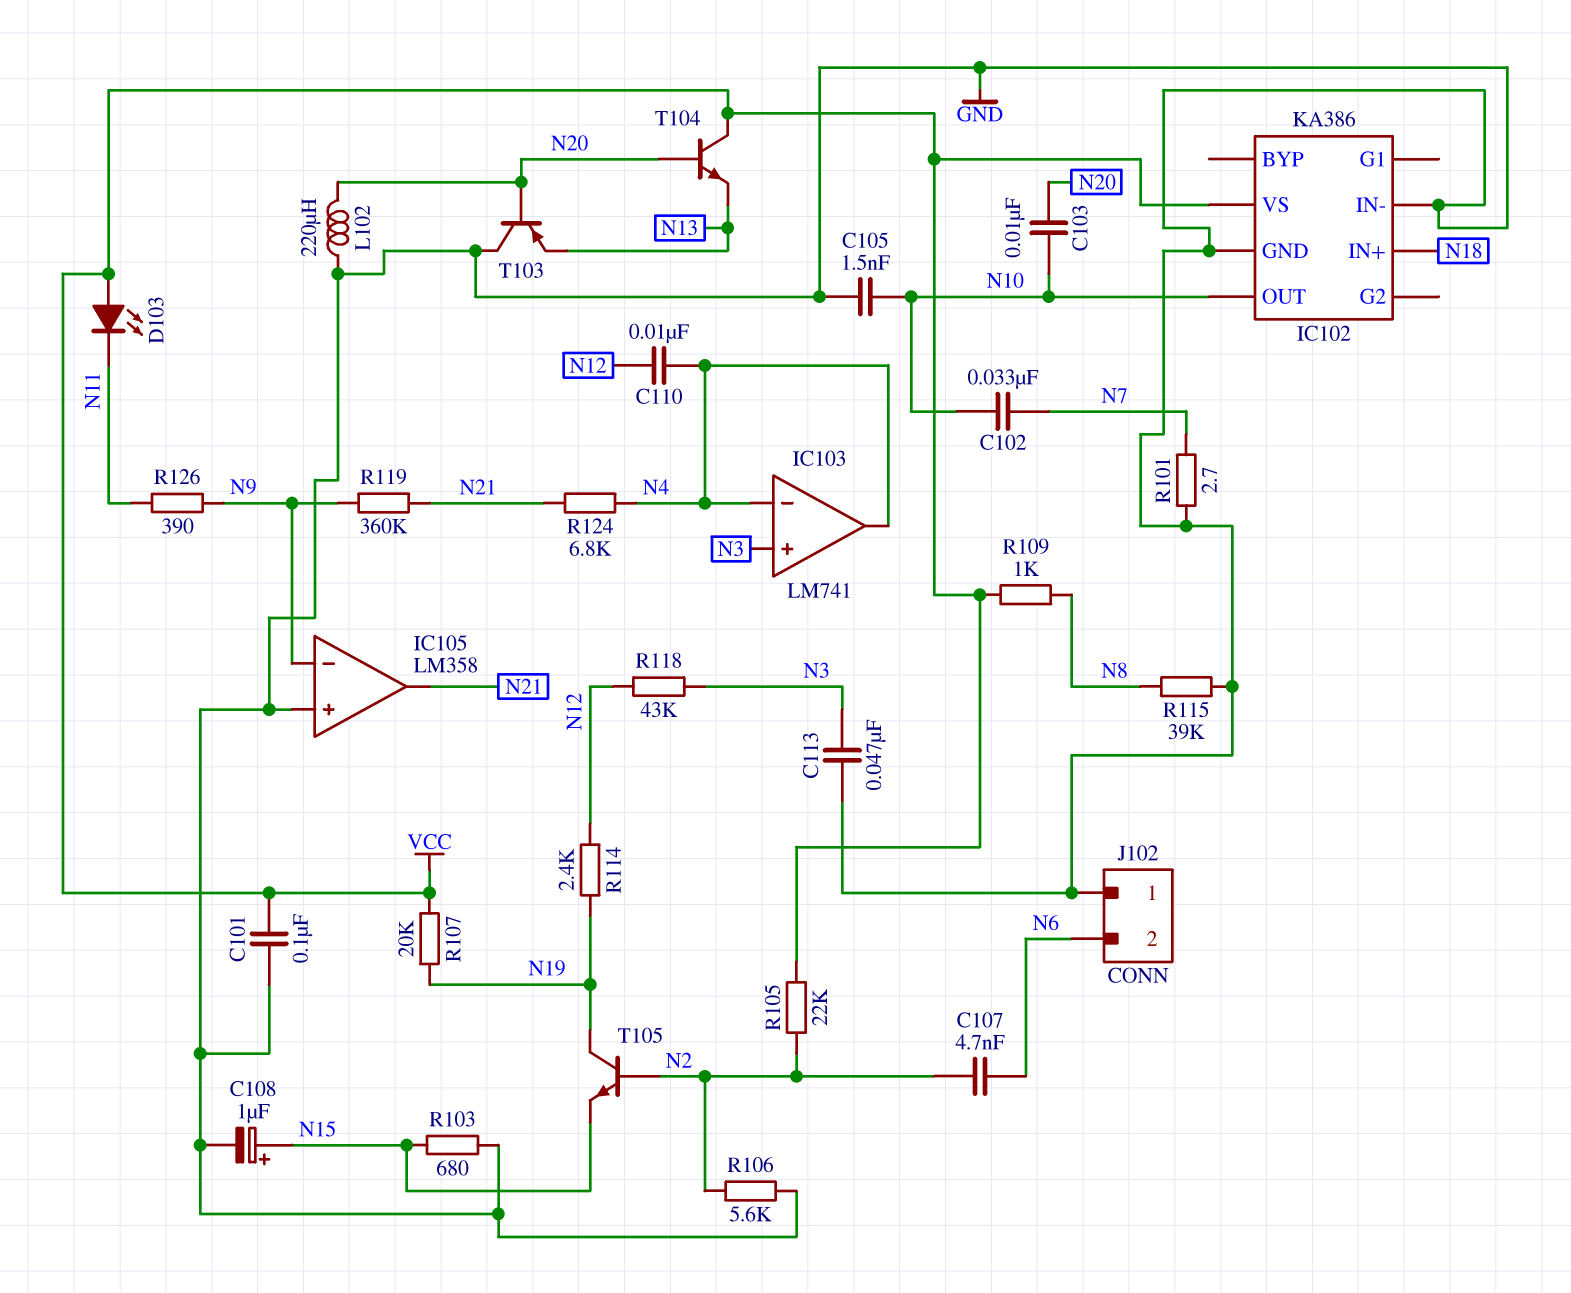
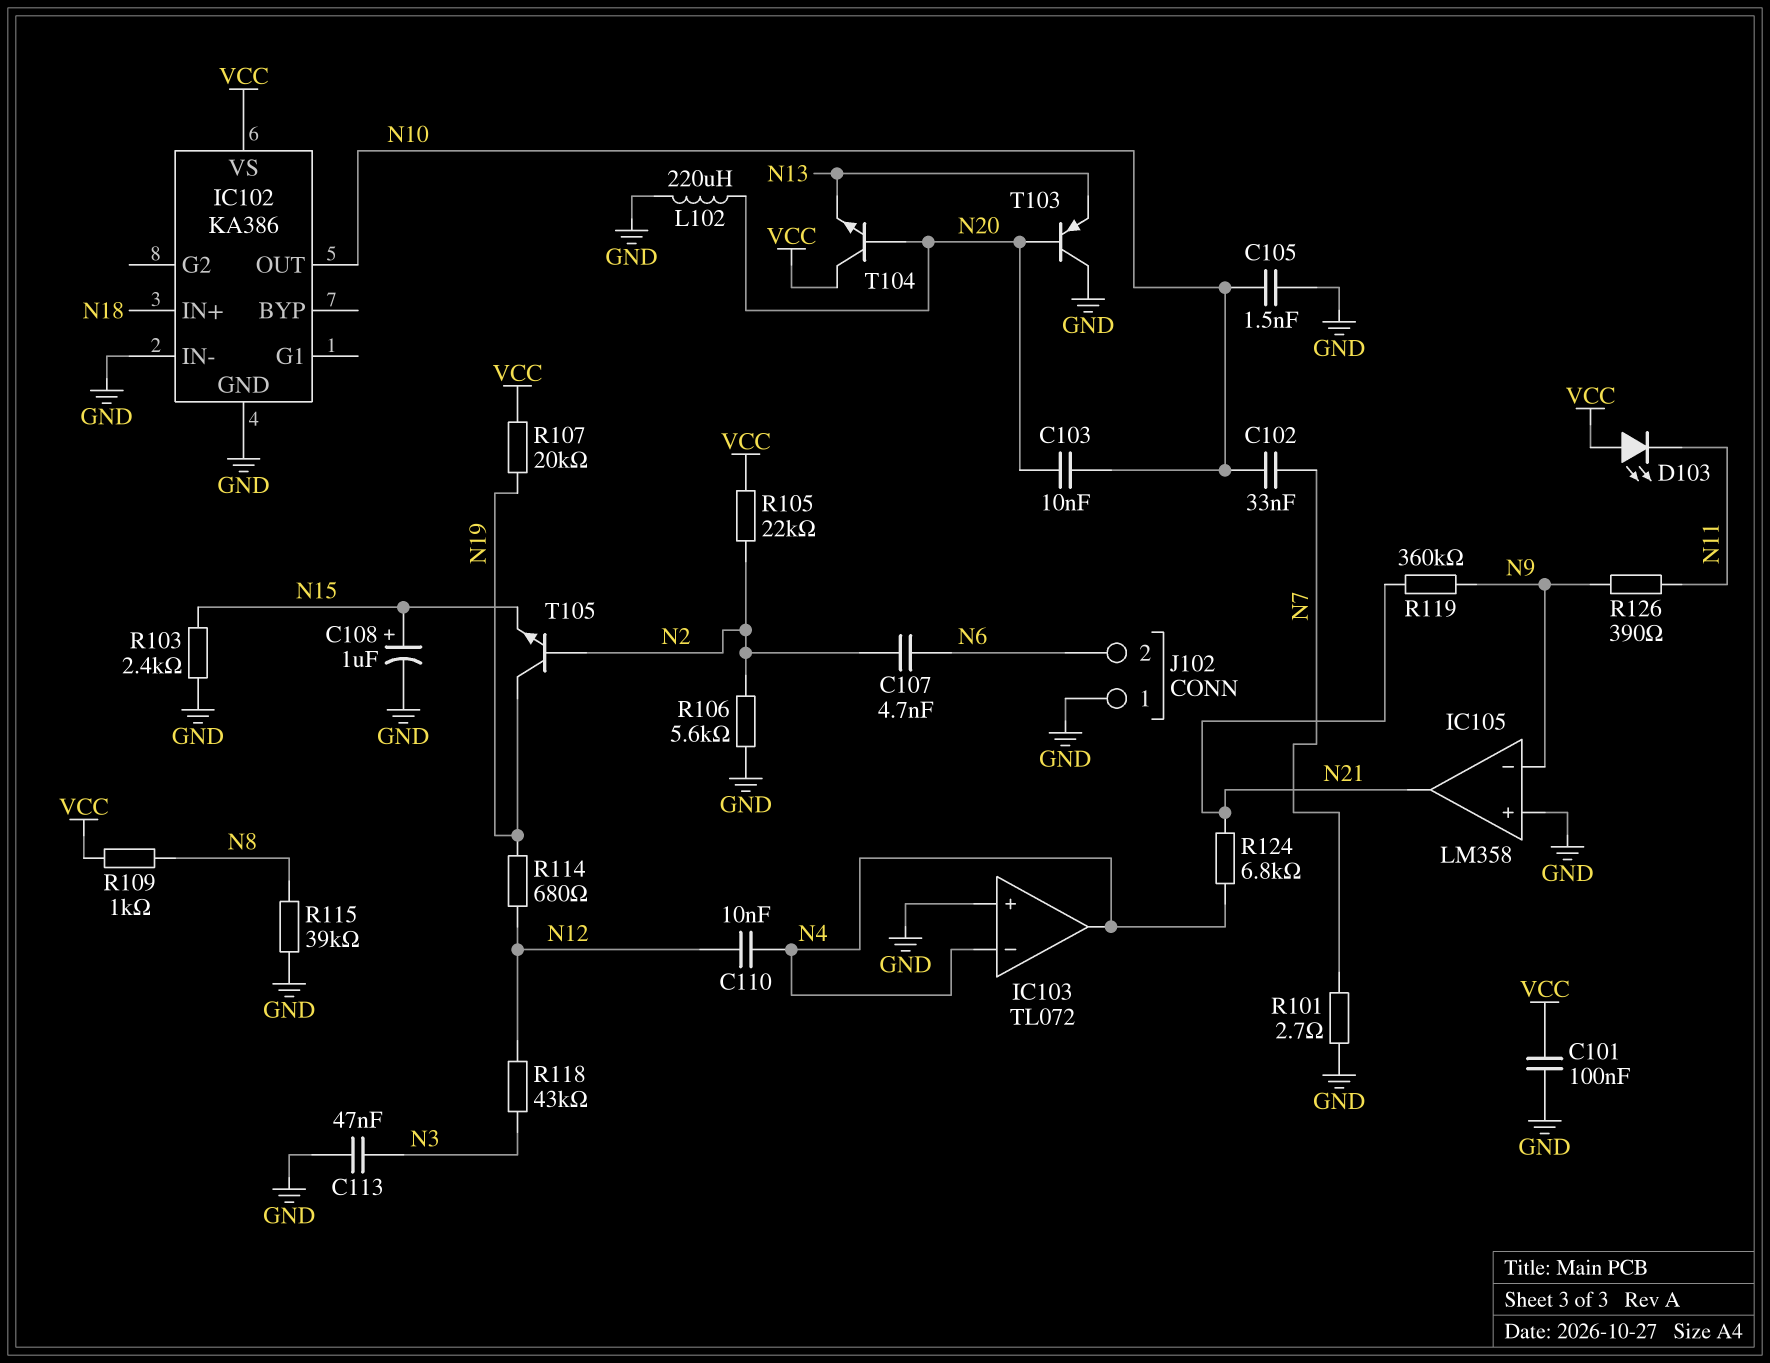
IC103: LM741 -> TL072
IC103 pin in+: N3 -> GND
R103: 680 (GND, N15) -> 2.4k (GND, N15)
R114: 2.4k (N12, N19) -> 680 (N12, N19)

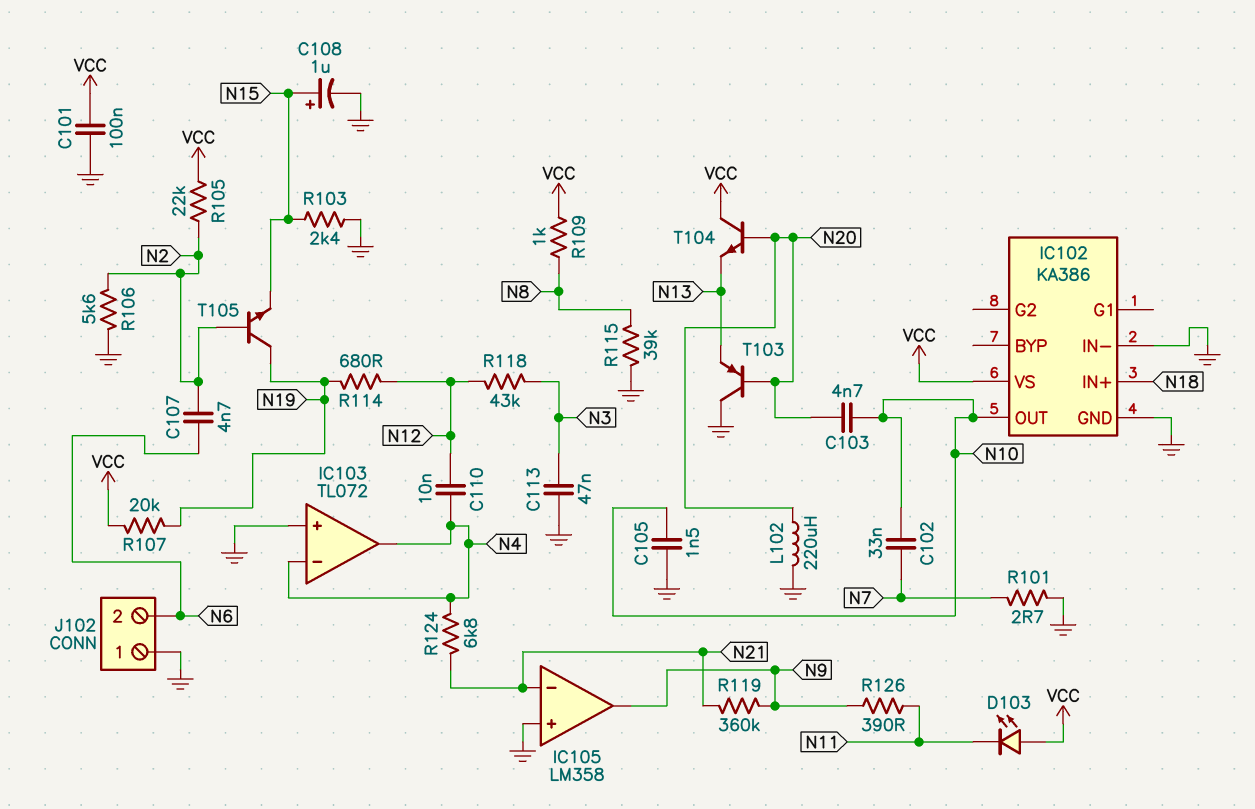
C103: 10nF (N10, N20) -> 4.7nF (N10, N20)
IC105 pin in-: N9 -> N21
IC105 pin out: N21 -> N9

